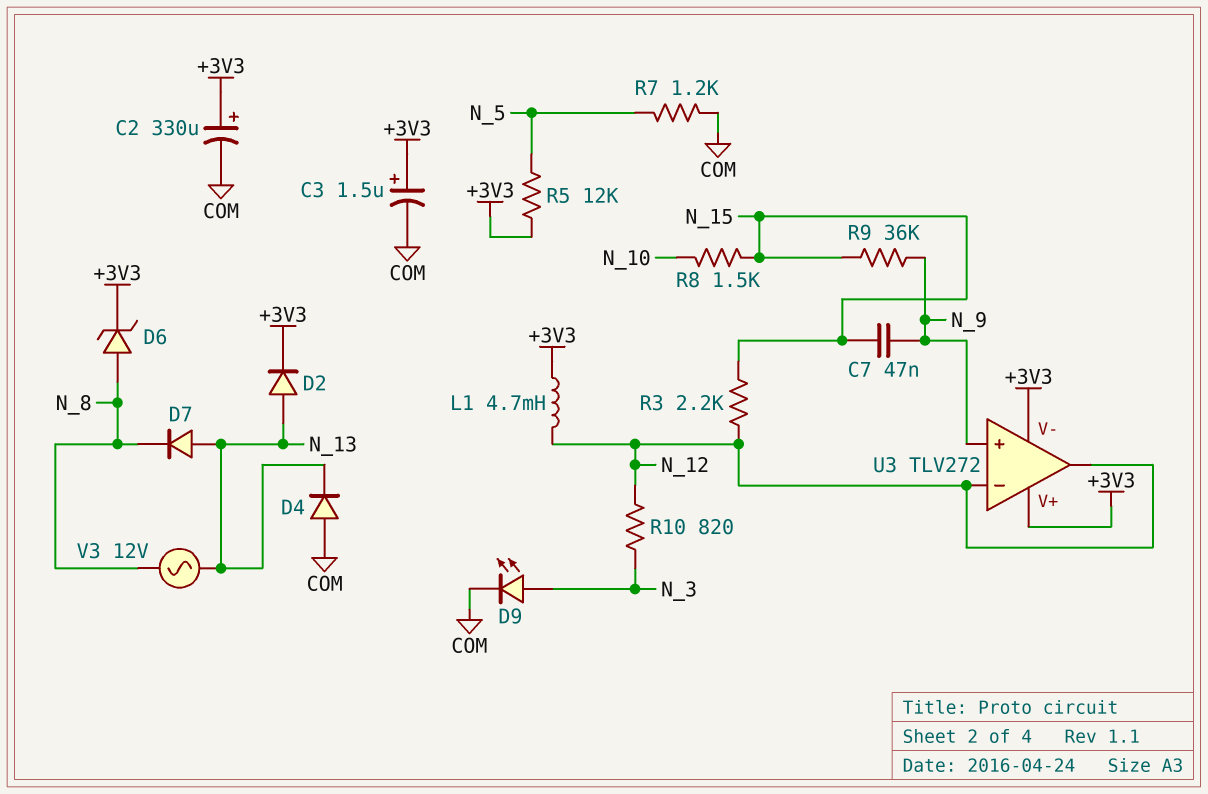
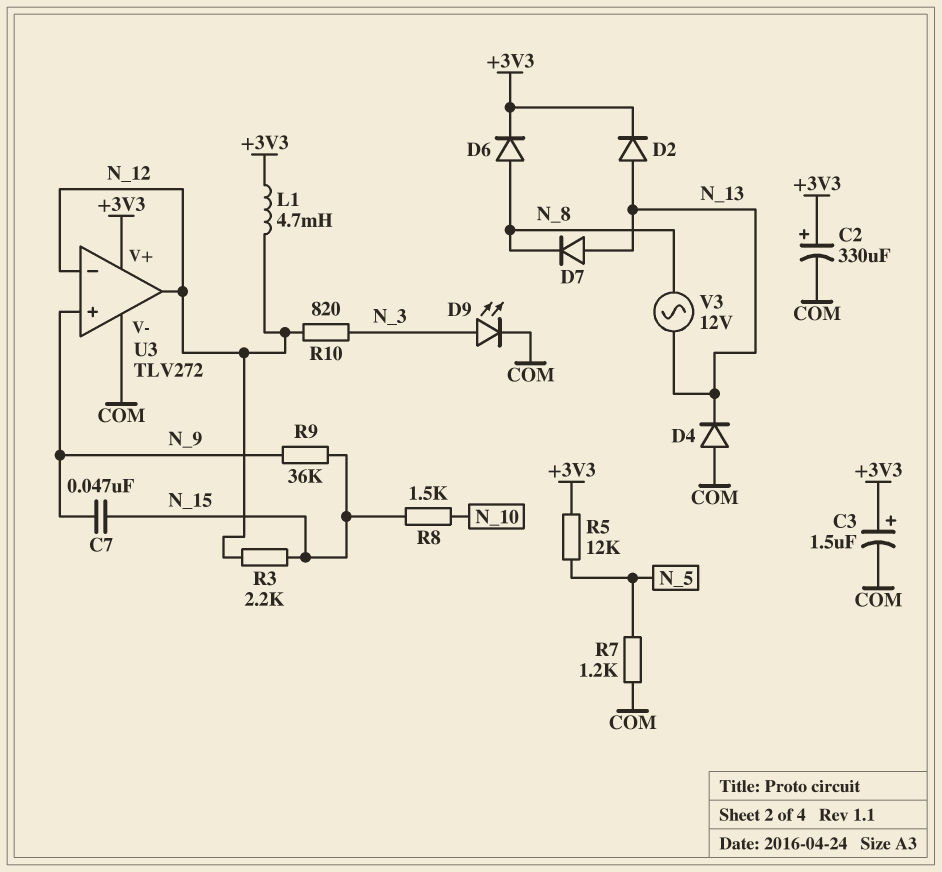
D6: zener (A N_8, K +3V3) -> diode (A N_8, K +3V3)
U3 pin V-: +3V3 -> COM

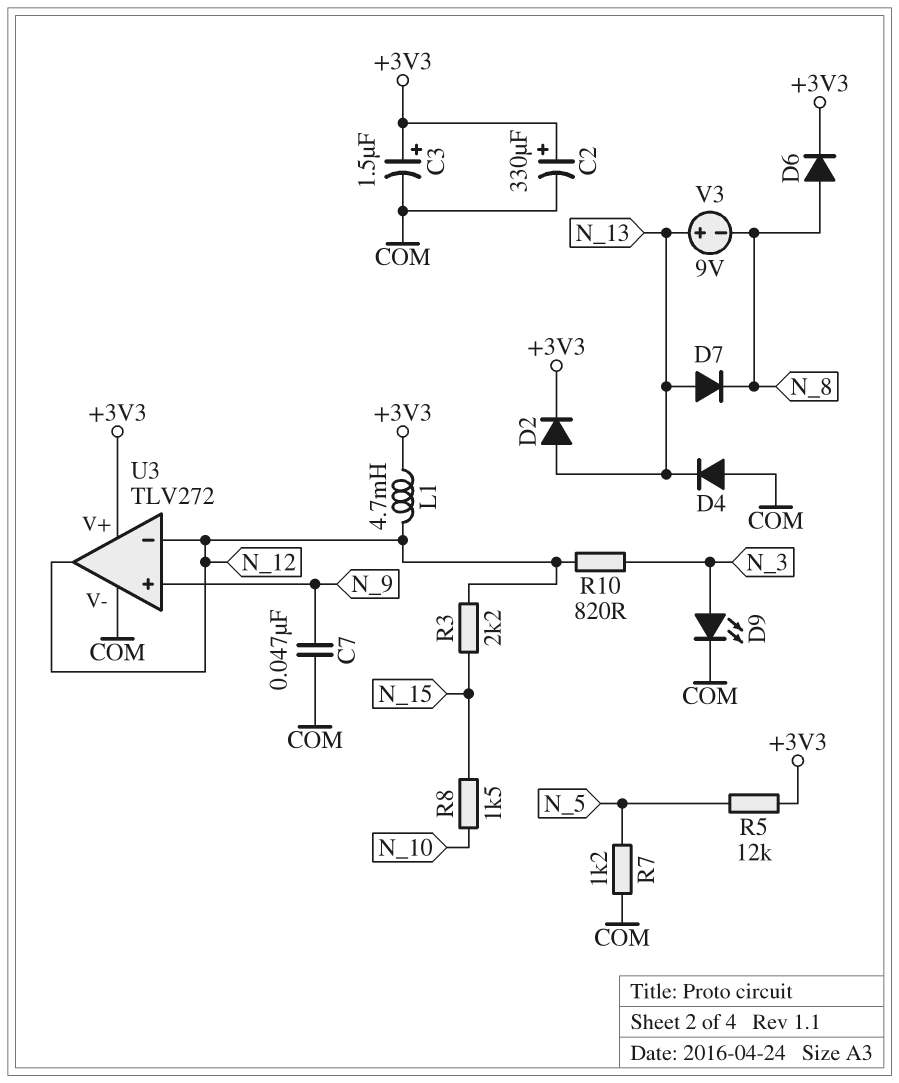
C7: 47nF (N_9, N_15) -> 47nF (COM, N_9)
R9: 36k (N_9, N_15) -> none
V3: AC 12V (N_8, N_13) -> 9V (plus N_13, minus N_8)

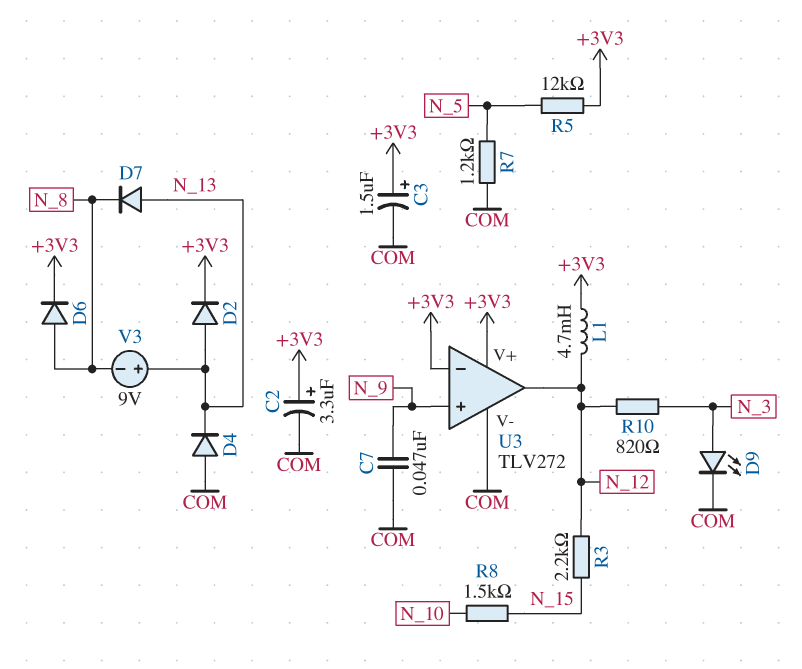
C2: 330uF (plus +3V3, minus COM) -> 3.3uF (plus +3V3, minus COM)
U3 pin in-: N_12 -> +3V3

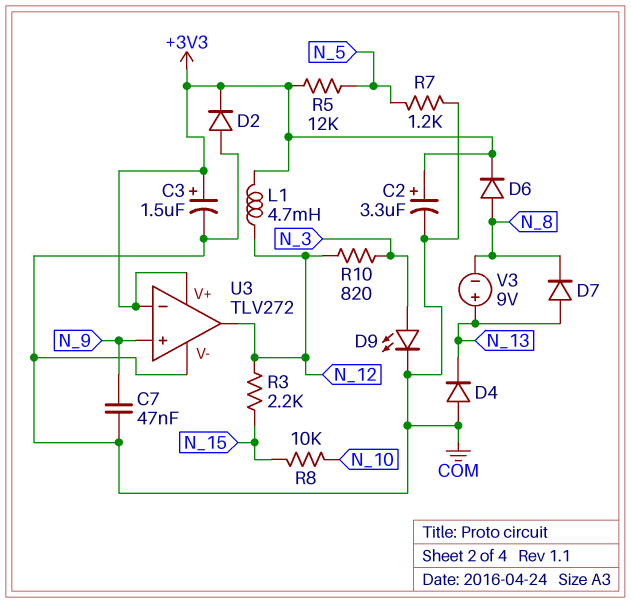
D2: diode (A N_13, K +3V3) -> diode (A COM, K +3V3)
R8: 1.5k (N_10, N_15) -> 10k (N_10, N_15)

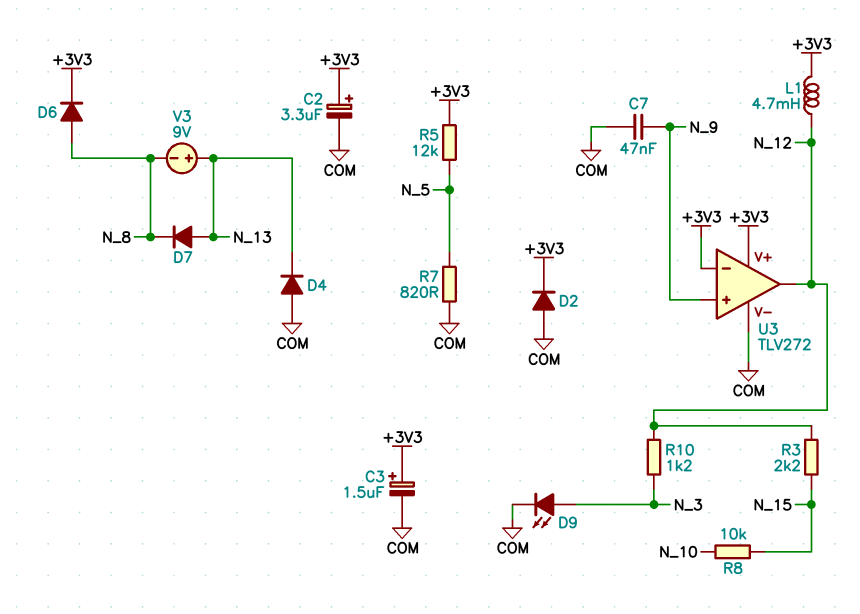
R7: 1.2k (COM, N_5) -> 820 (COM, N_5)
R10: 820 (N_3, N_12) -> 1.2k (N_3, N_12)

